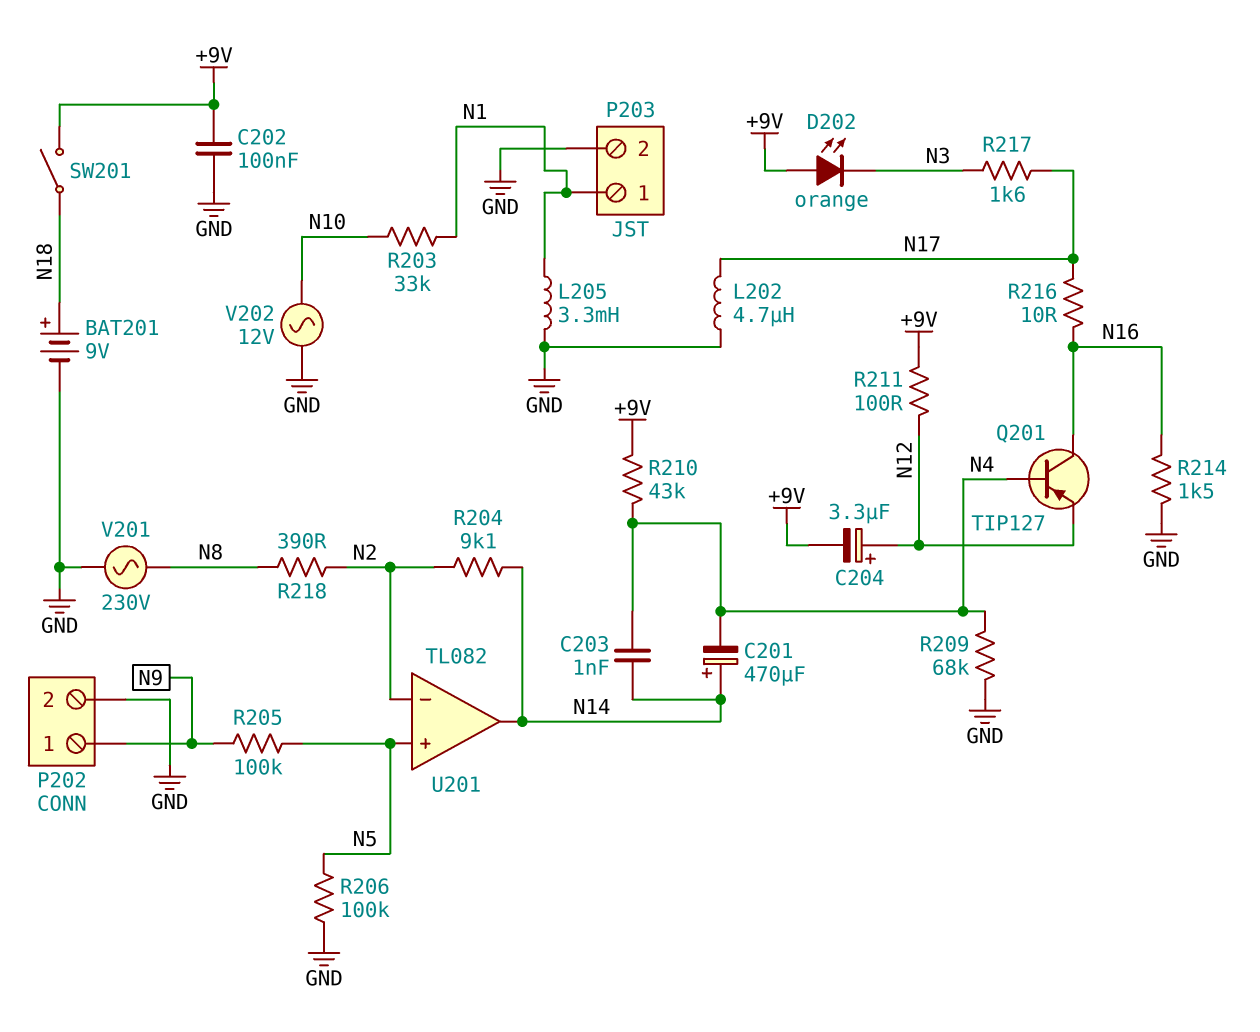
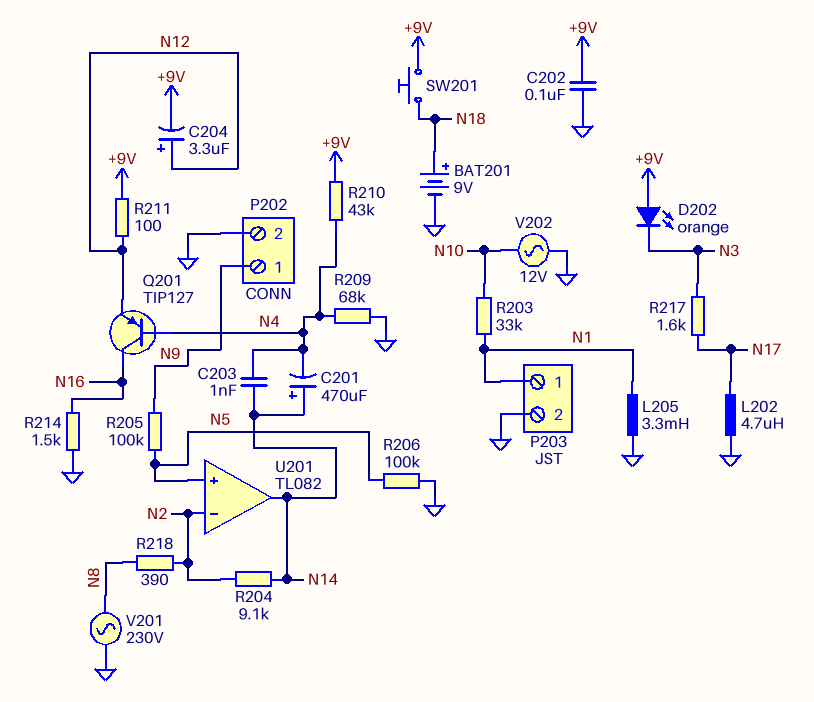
R216: 10 (N16, N17) -> none
SW201: switch (+9V, N18) -> button (+9V, N18)

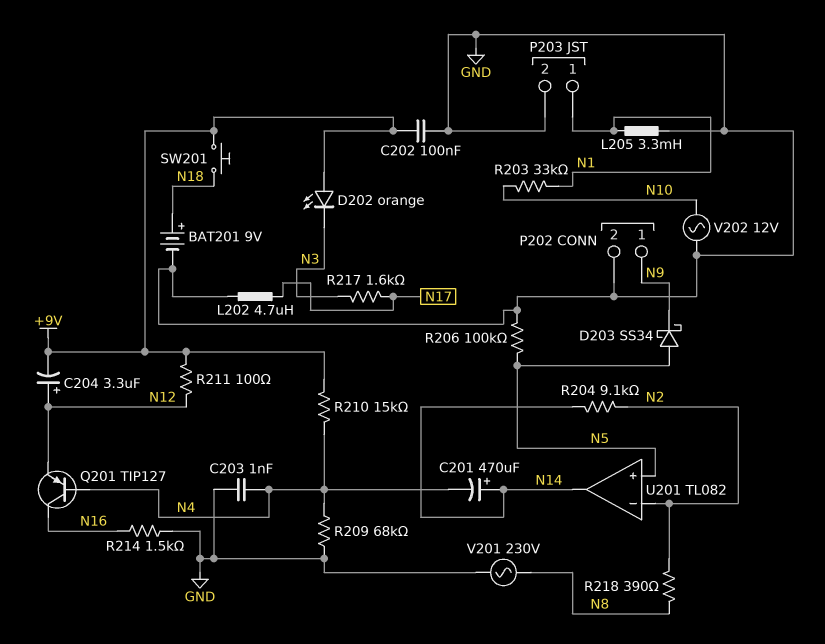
C203: 1nF (N4, N14) -> 1nF (GND, N4)
D203: none -> schottky SS34 (A N5, K N9)
R205: 100k (N5, N9) -> none
R210: 43k (+9V, N4) -> 15k (+9V, N4)

